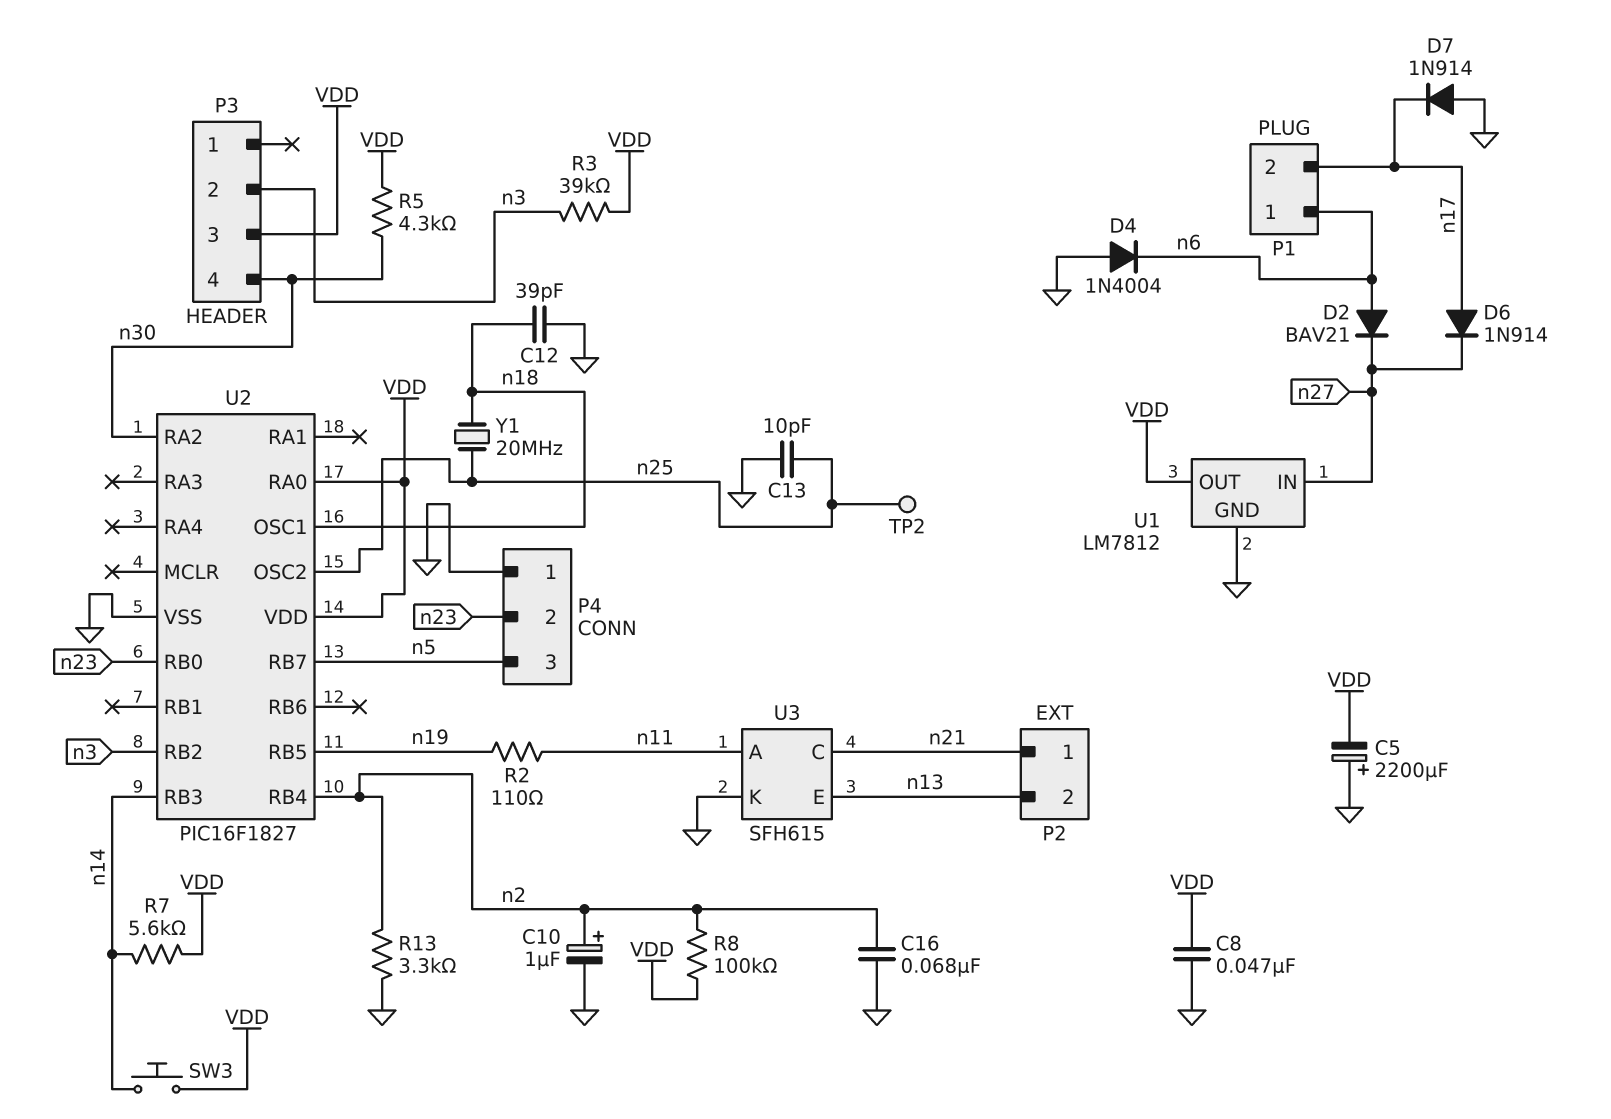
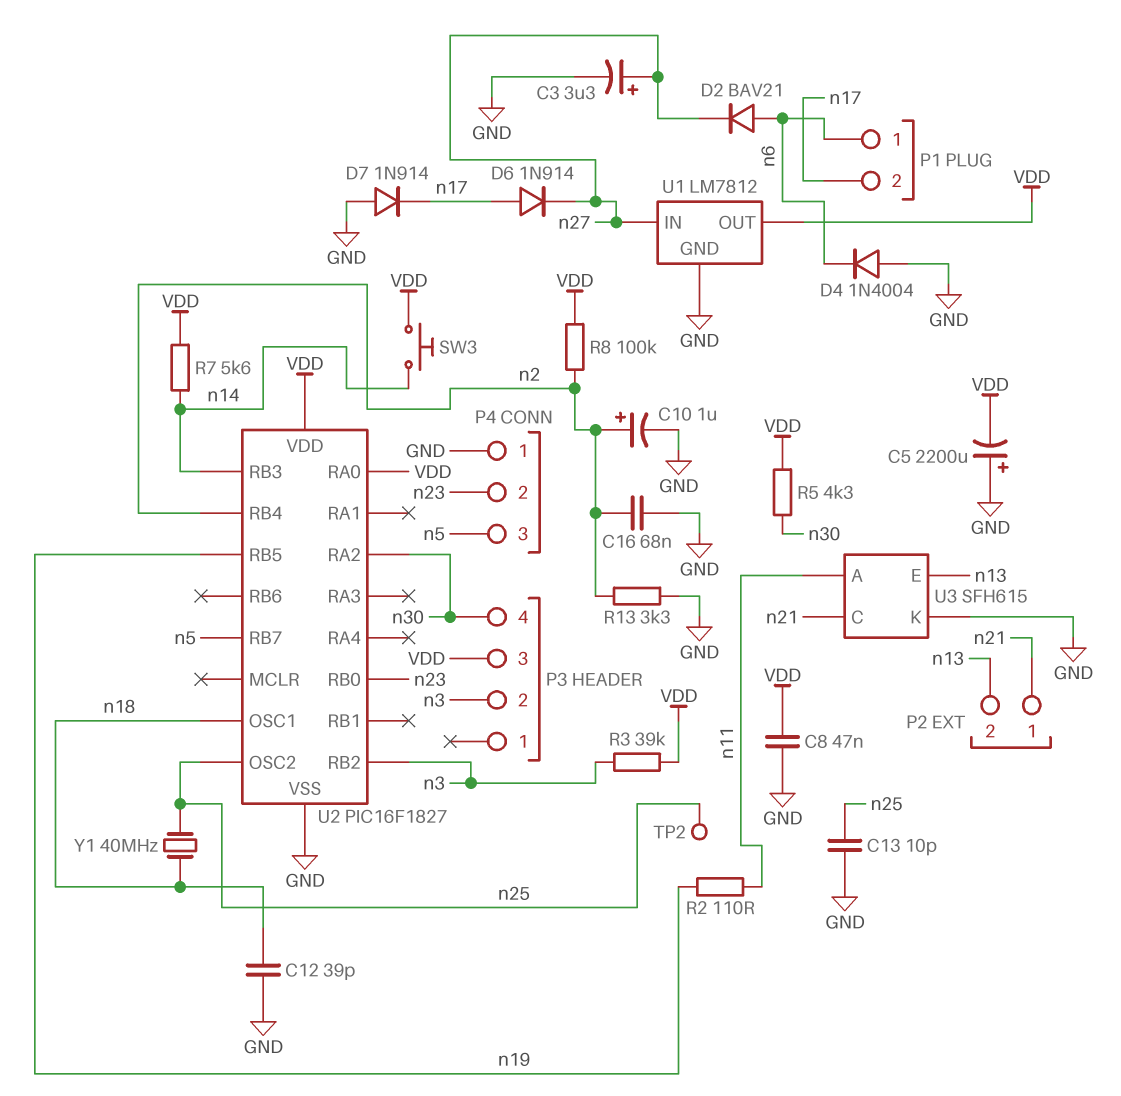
C3: none -> 3.3uF (plus n27, minus GND)
Y1: 20MHz (n18, n25) -> 40MHz (n18, n25)

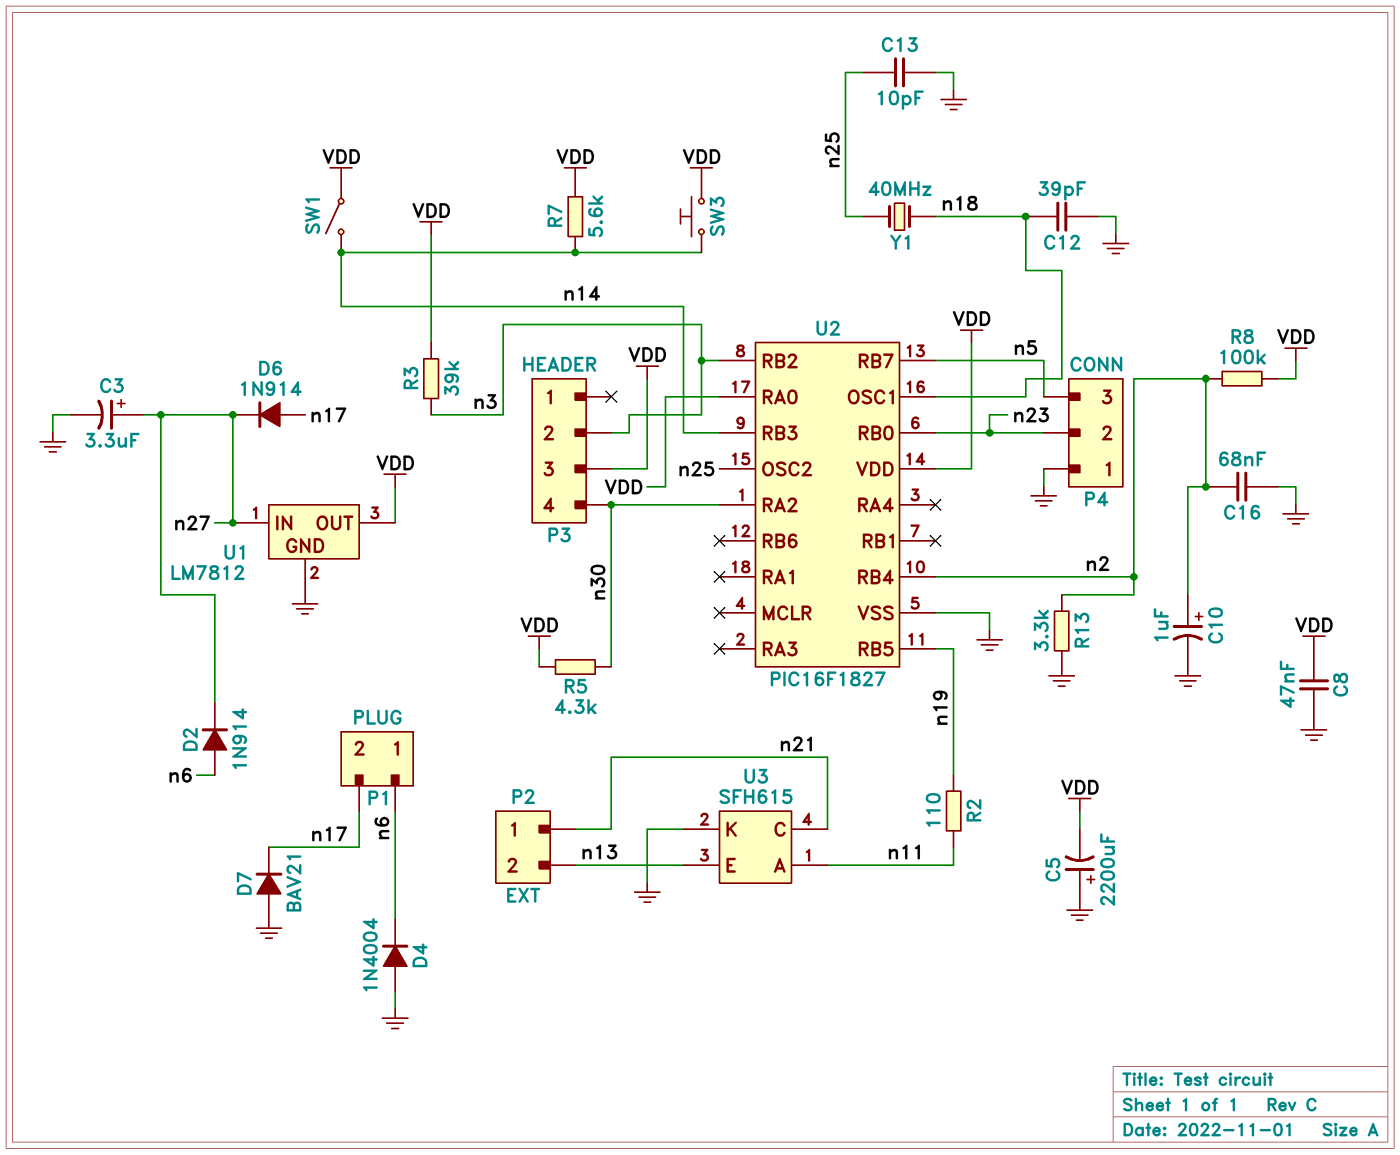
D2: diode BAV21 (A n6, K n27) -> diode 1N914 (A n6, K n27)
D7: diode 1N914 (A GND, K n17) -> diode BAV21 (A GND, K n17)
SW1: none -> switch (VDD, n14)
TP2: test point (n25) -> none

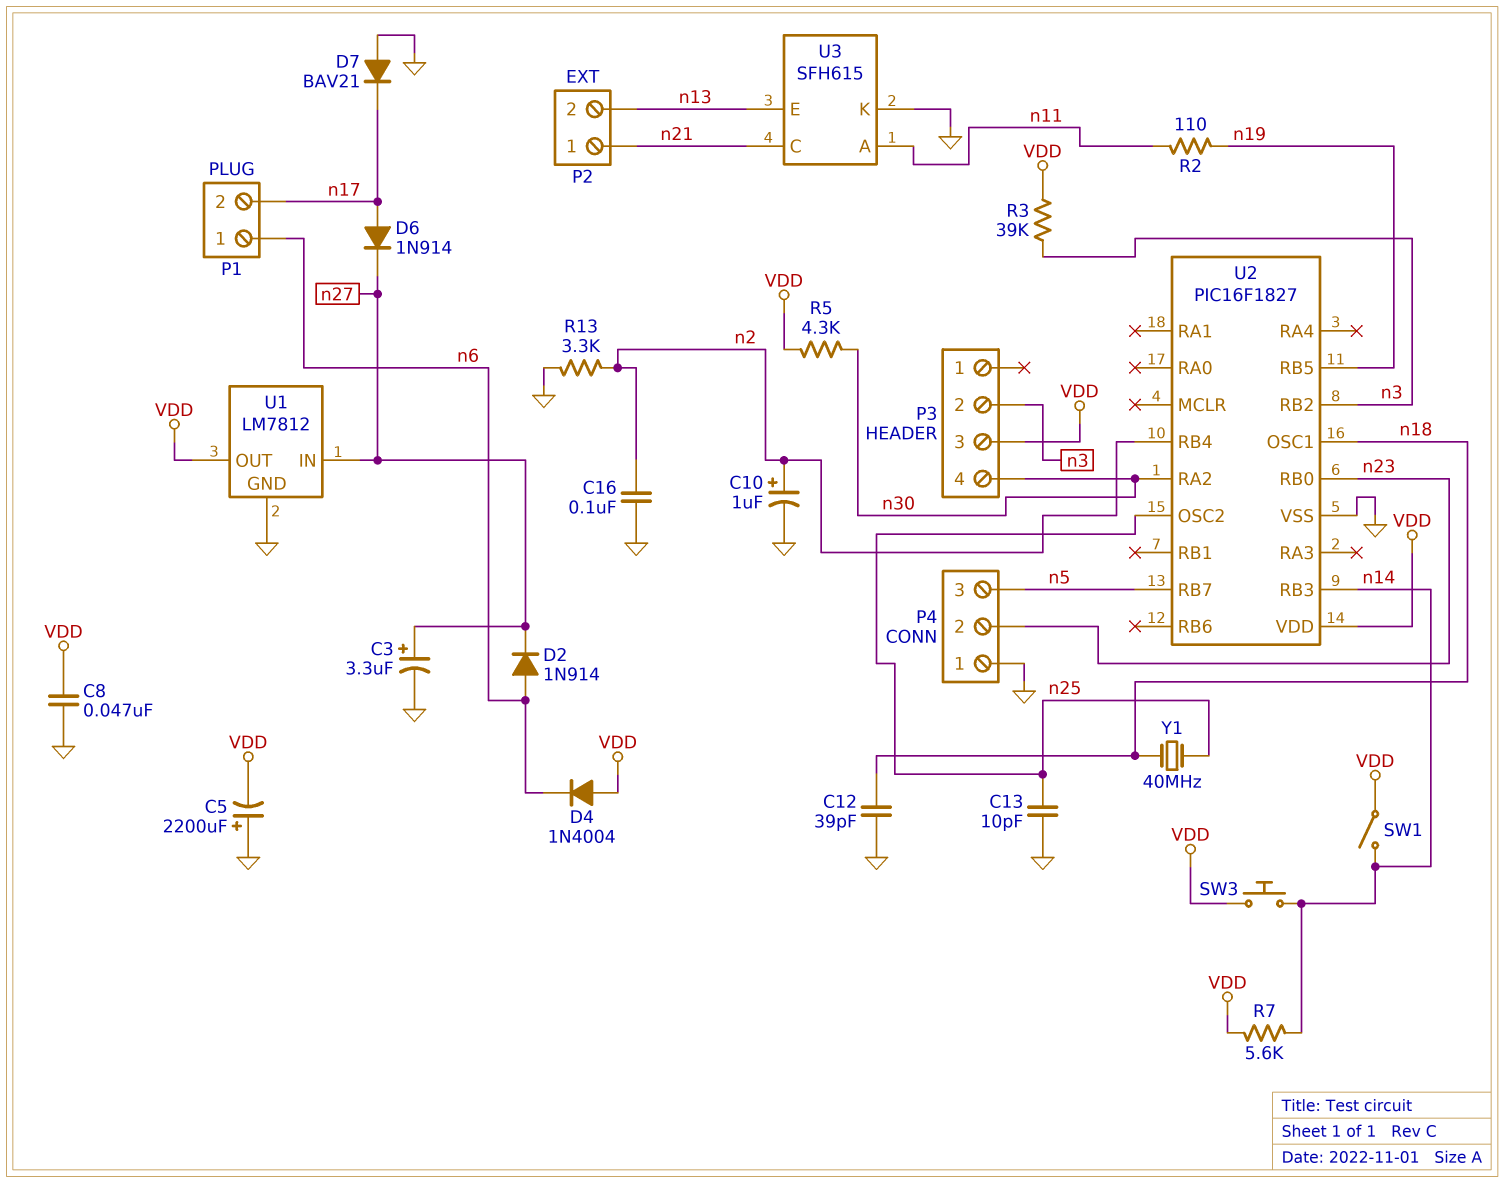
C16: 68nF (GND, n2) -> 100nF (GND, n2)
D4: diode 1N4004 (A GND, K n6) -> diode 1N4004 (A VDD, K n6)
R8: 100k (VDD, n2) -> none
U2 pin RA0: VDD -> none

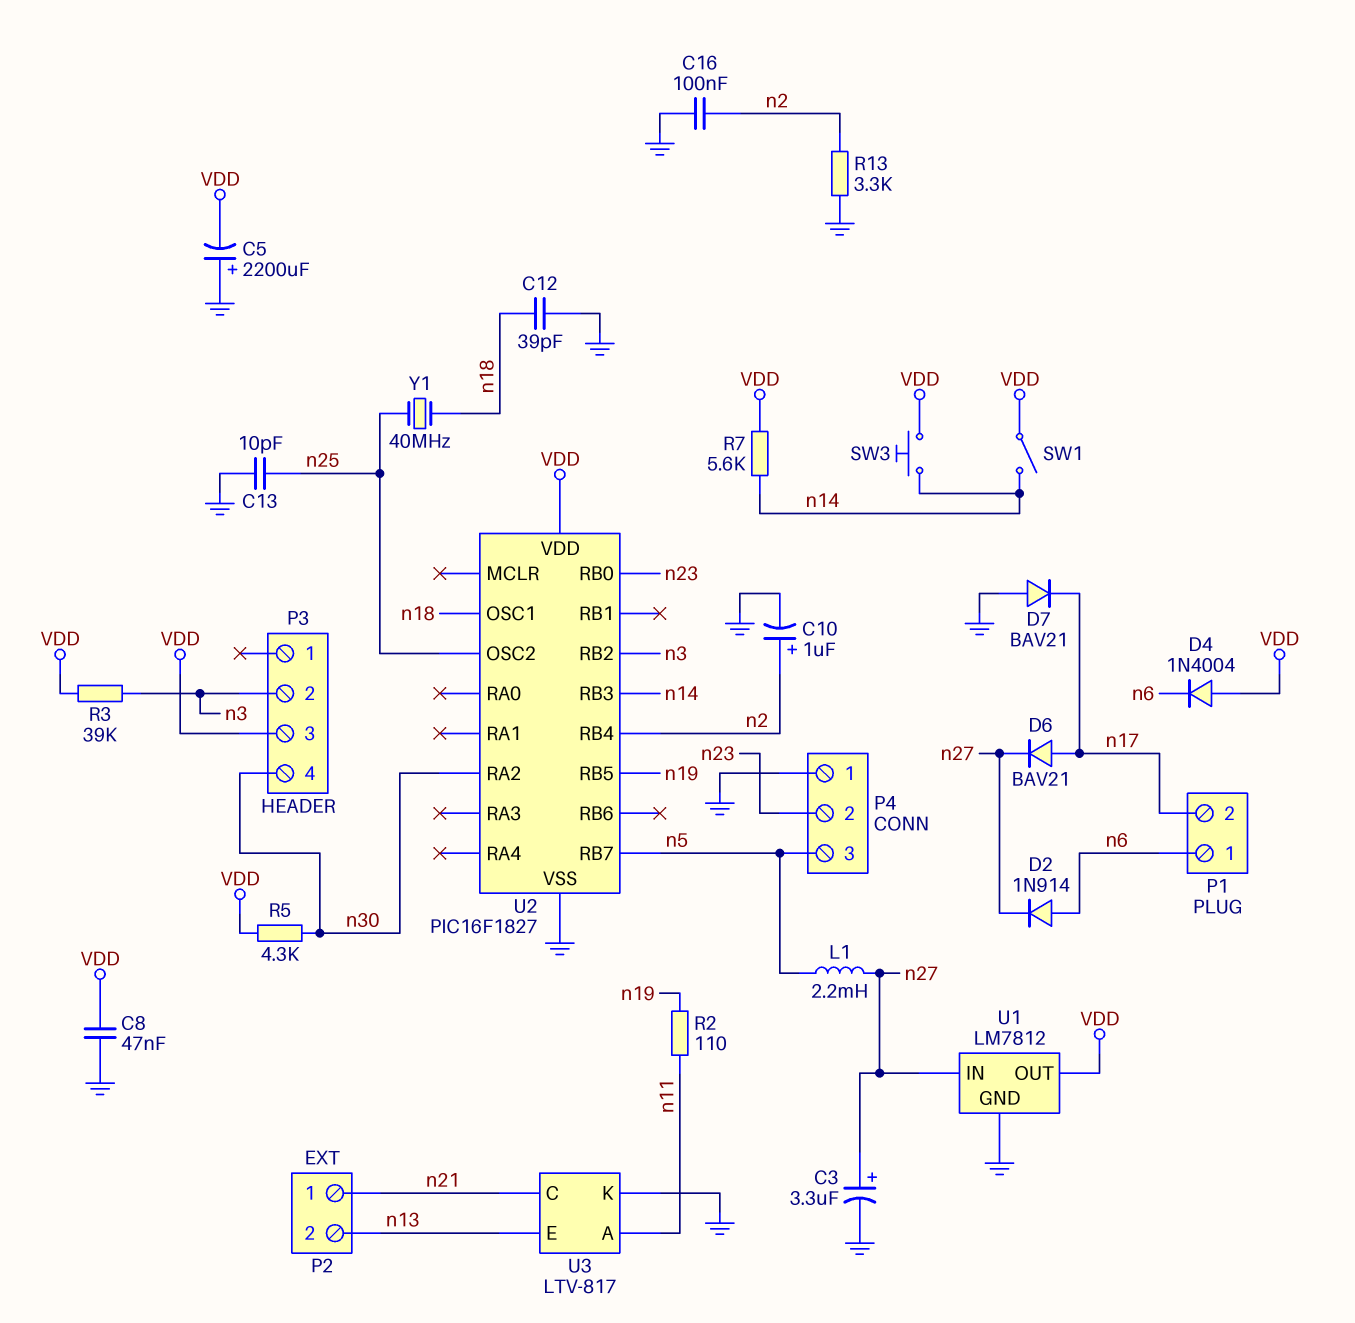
D6: diode 1N914 (A n17, K n27) -> diode BAV21 (A n17, K n27)
L1: none -> 2.2mH (n5, n27)
U3: SFH615 -> LTV-817

